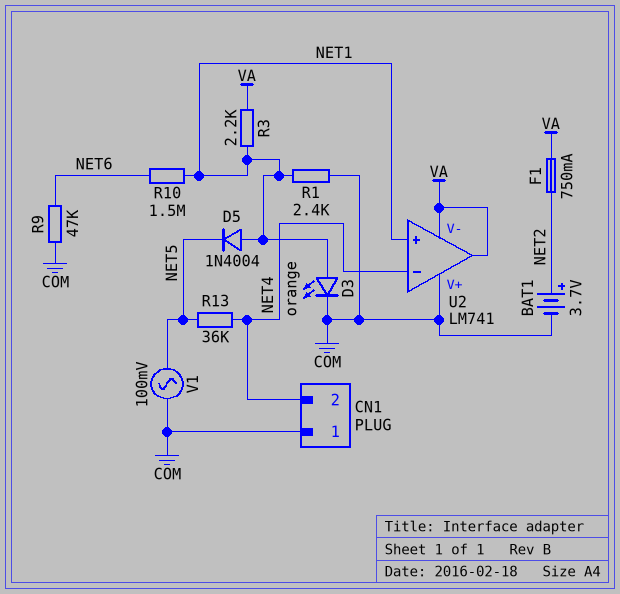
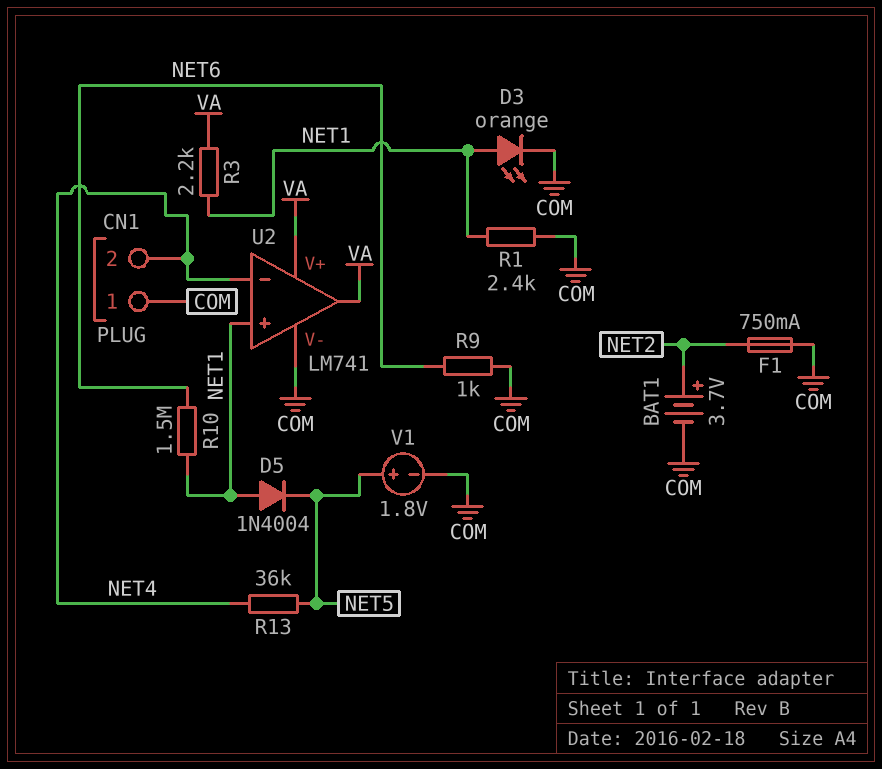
F1: 750mA (NET2, VA) -> 750mA (COM, NET2)
R9: 47k (COM, NET6) -> 1k (COM, NET6)
U2 pin V+: COM -> VA
U2 pin V-: VA -> COM
V1: AC 100mV (COM, NET5) -> 1.8V (plus NET5, minus COM)

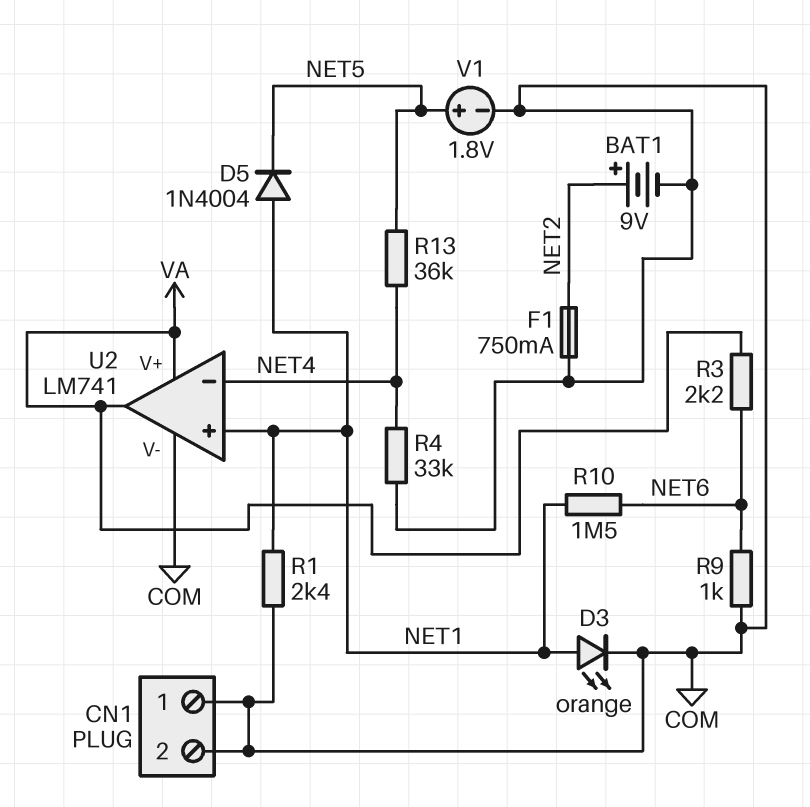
BAT1: 3.7V (plus NET2, minus COM) -> 9V (plus NET2, minus COM)
CN1 pin 2: NET4 -> COM
R3: 2.2k (NET1, VA) -> 2.2k (NET6, VA)
R4: none -> 33k (COM, NET4)

